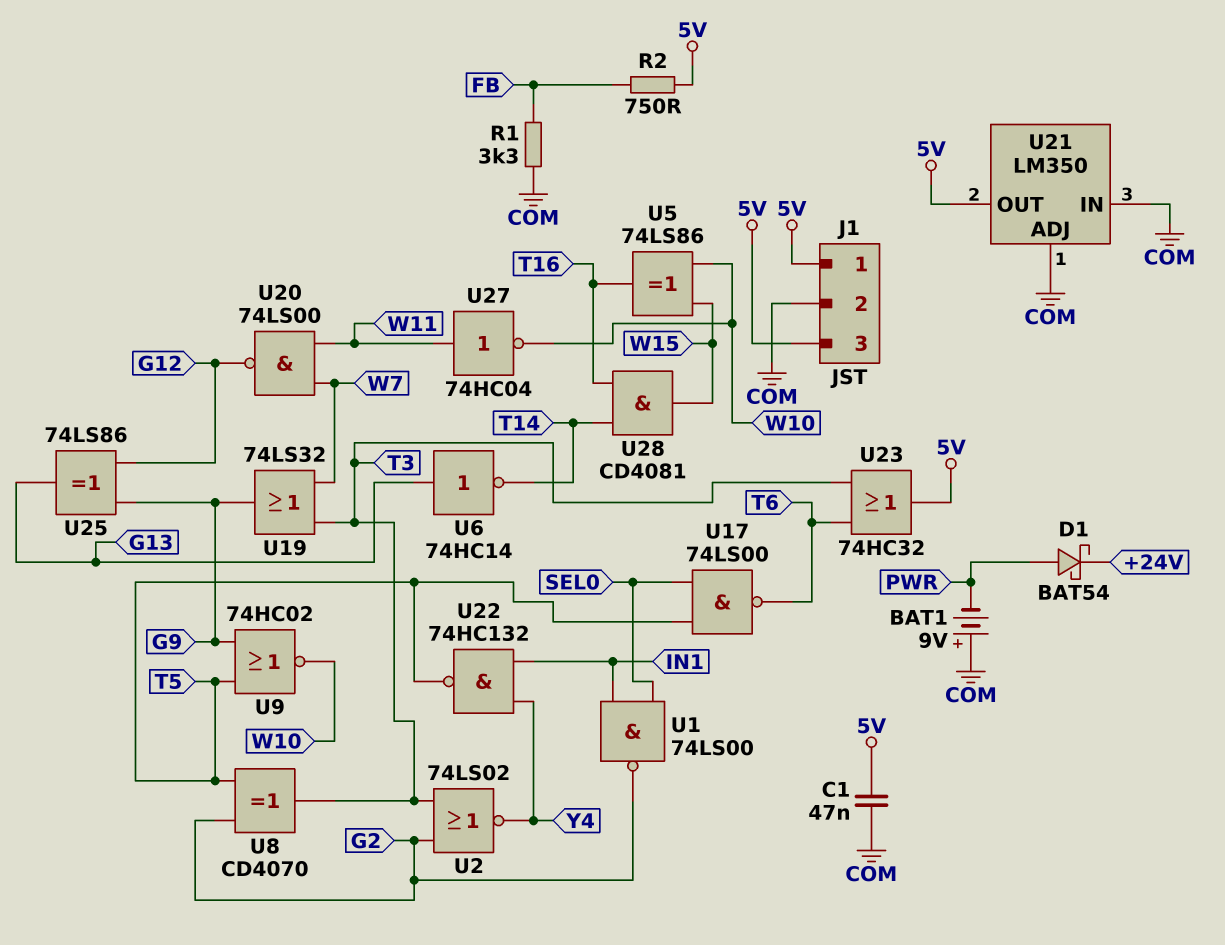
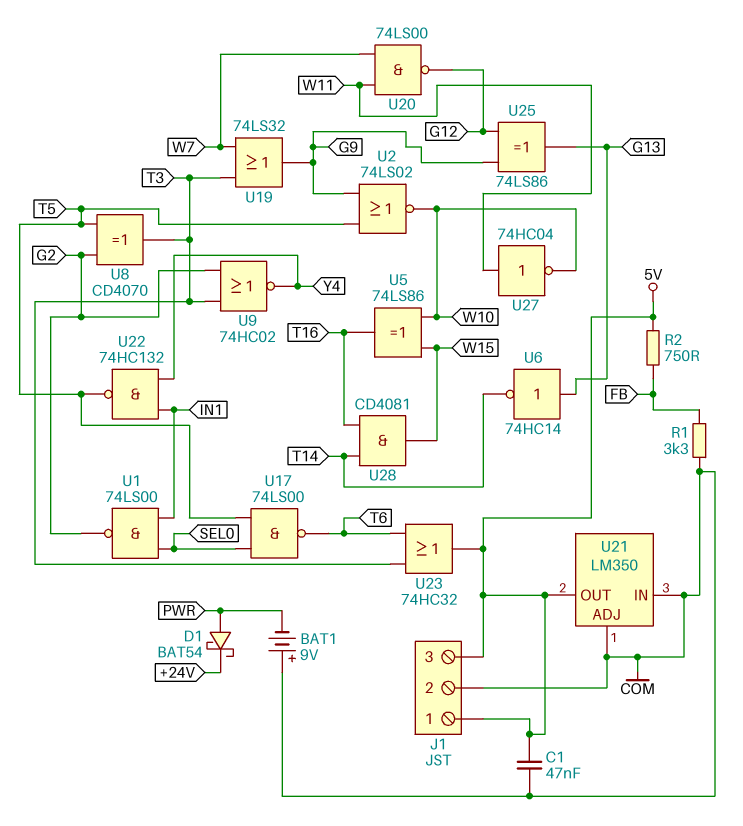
U2: NOR 74LS02 (in G2, in T3, out Y4) -> NOR 74LS02 (in G9, in T5, out W10)
U9: NOR 74HC02 (in G9, in T5, out W10) -> NOR 74HC02 (in G2, in T3, out Y4)

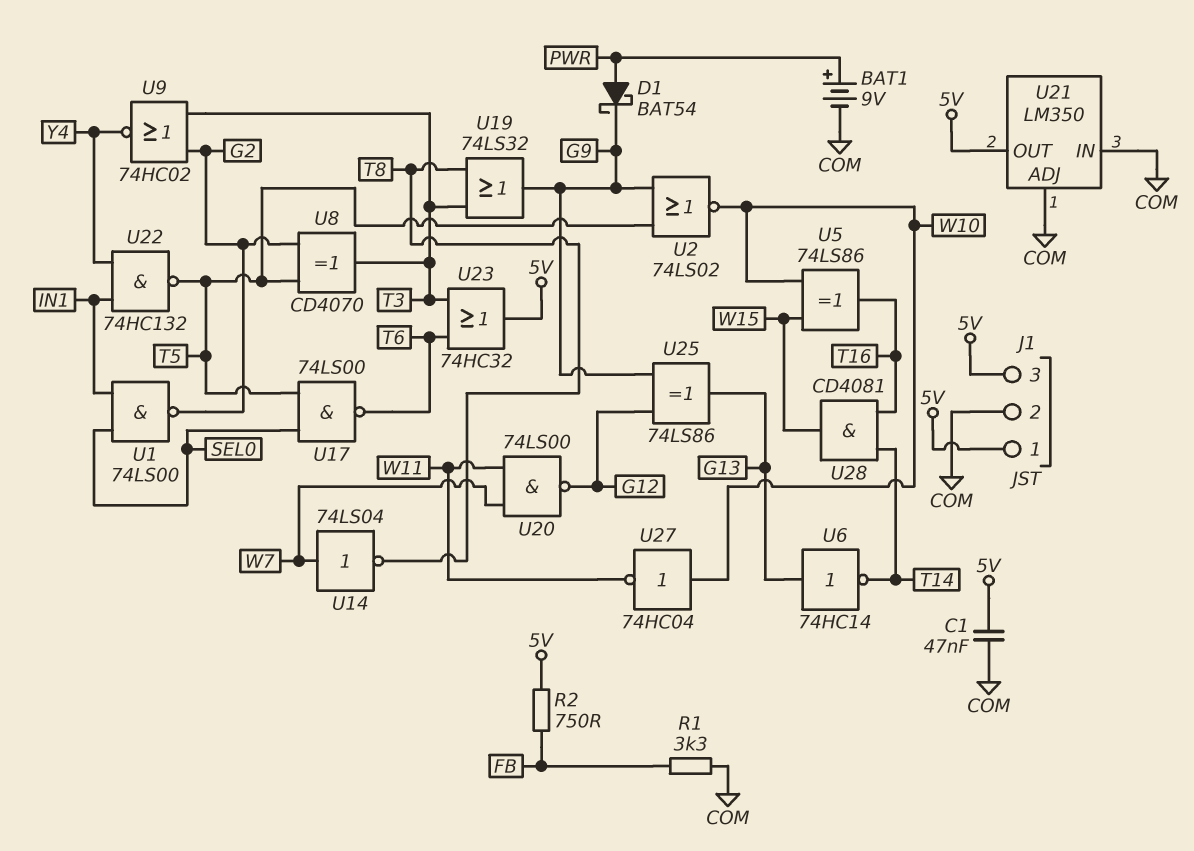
BAT1: 9V (plus COM, minus PWR) -> 9V (plus PWR, minus COM)
D1: schottky BAT54 (A PWR, K +24V) -> schottky BAT54 (A PWR, K G9)
U14: none -> NOT 74LS04 (in W7, out T8)
U19: OR 74LS32 (in T3, in W7, out G9) -> OR 74LS32 (in T3, in T8, out G9)
U27: NOT 74HC04 (in W11, out W10) -> NOT 74HC04 (in W10, out W11)

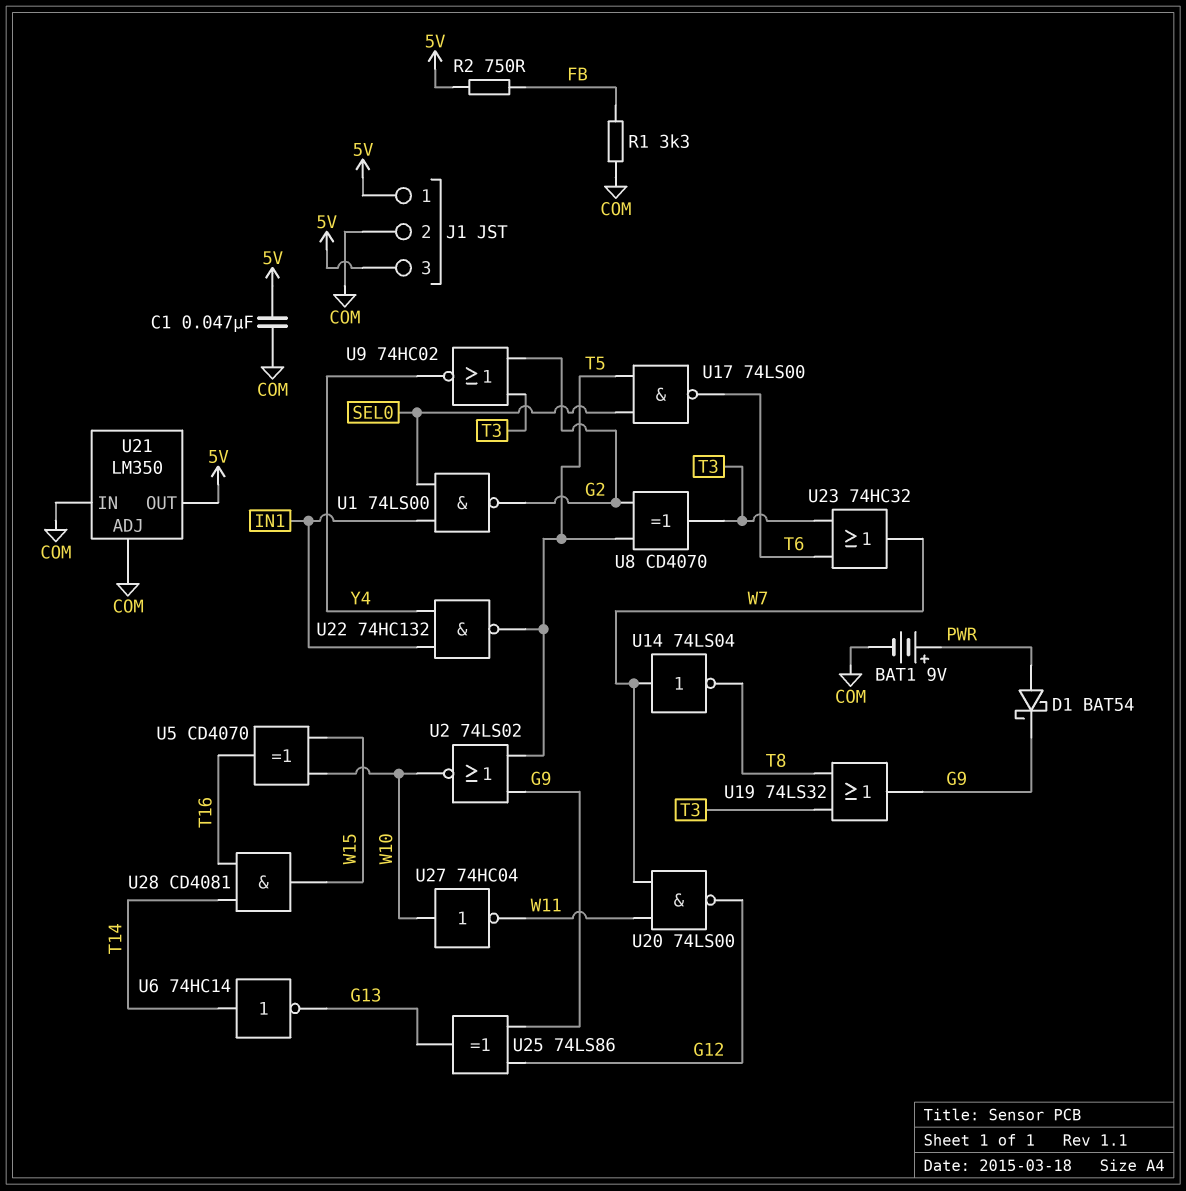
U5: XOR 74LS86 (in W10, in W15, out T16) -> XOR CD4070 (in W10, in W15, out T16)
U6: NOT 74HC14 (in G13, out T14) -> NOT 74HC14 (in T14, out G13)
U23: OR 74HC32 (in T3, in T6, out 5V) -> OR 74HC32 (in T3, in T6, out W7)

